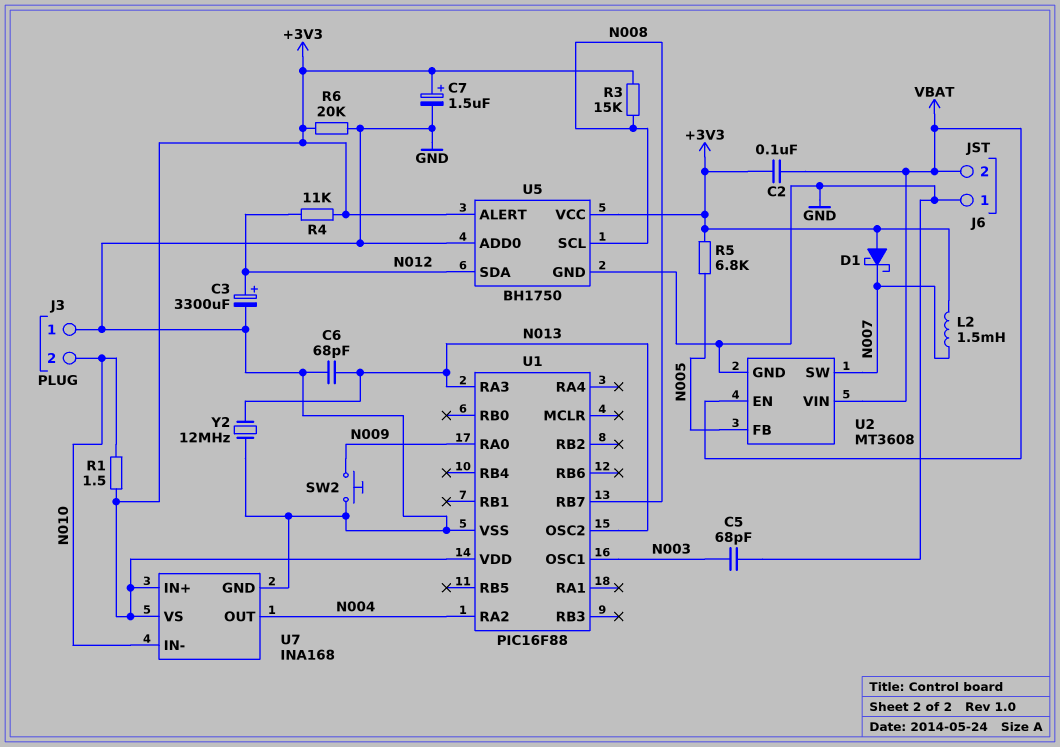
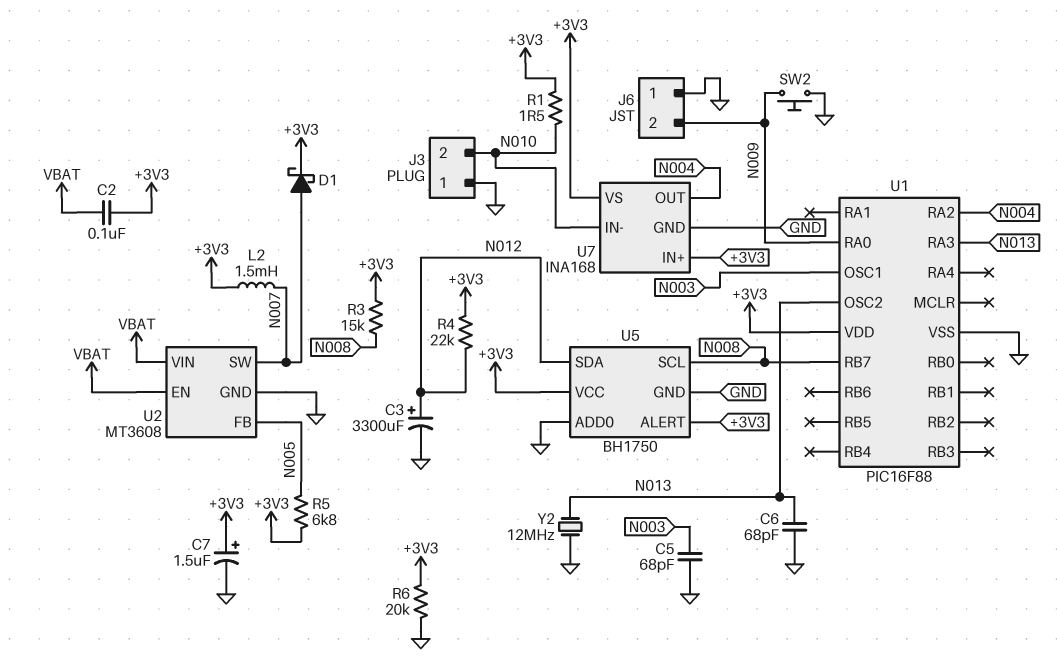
D1: schottky (A +3V3, K N007) -> schottky (A N007, K +3V3)
J6 pin 2: VBAT -> N009
R4: 11k (+3V3, N012) -> 22k (+3V3, N012)

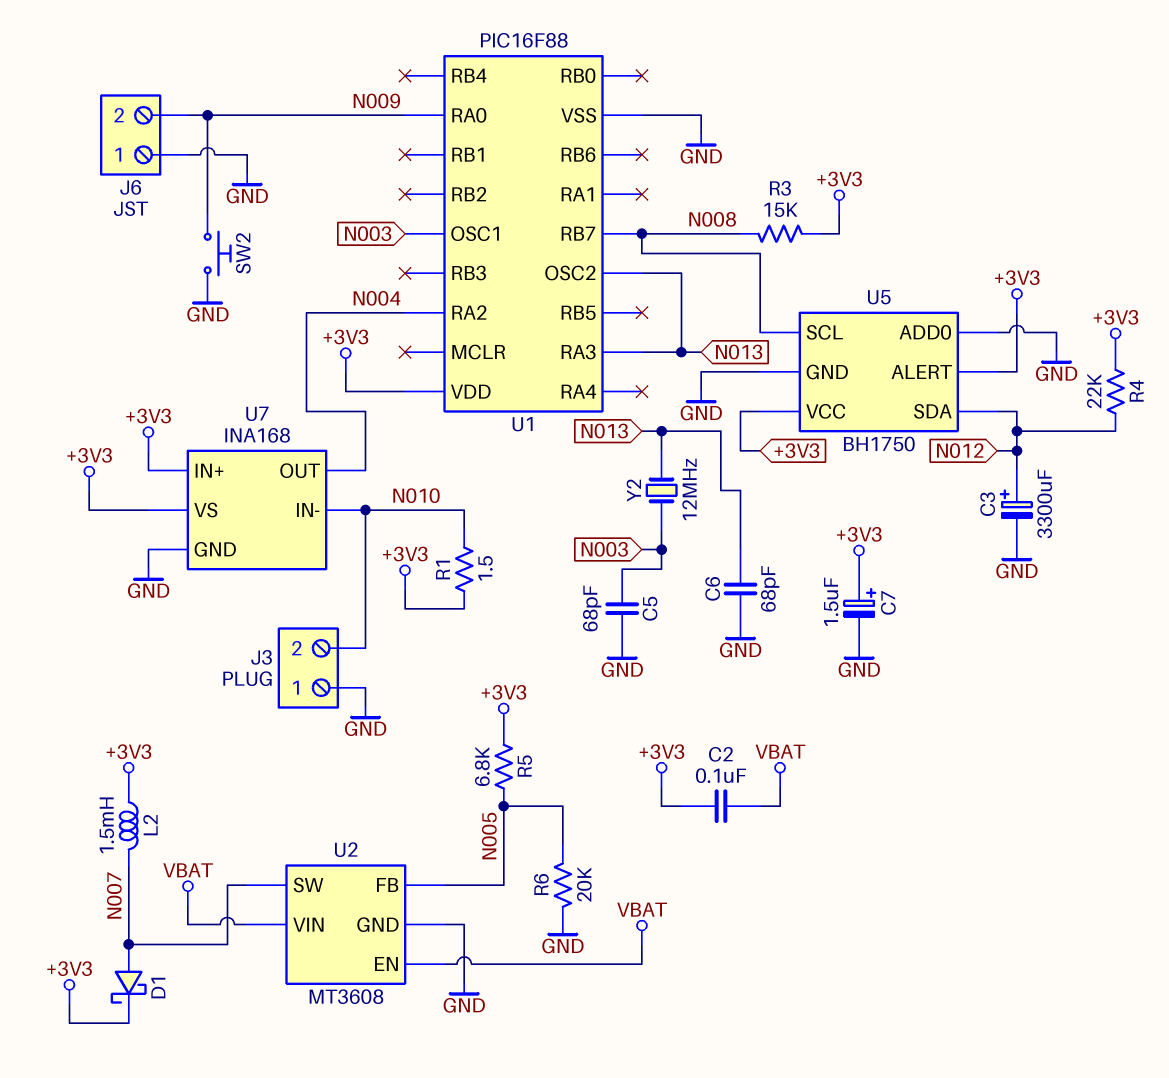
R6: 20k (+3V3, GND) -> 20k (GND, N005)
Y2: 12MHz (GND, N013) -> 12MHz (N003, N013)

